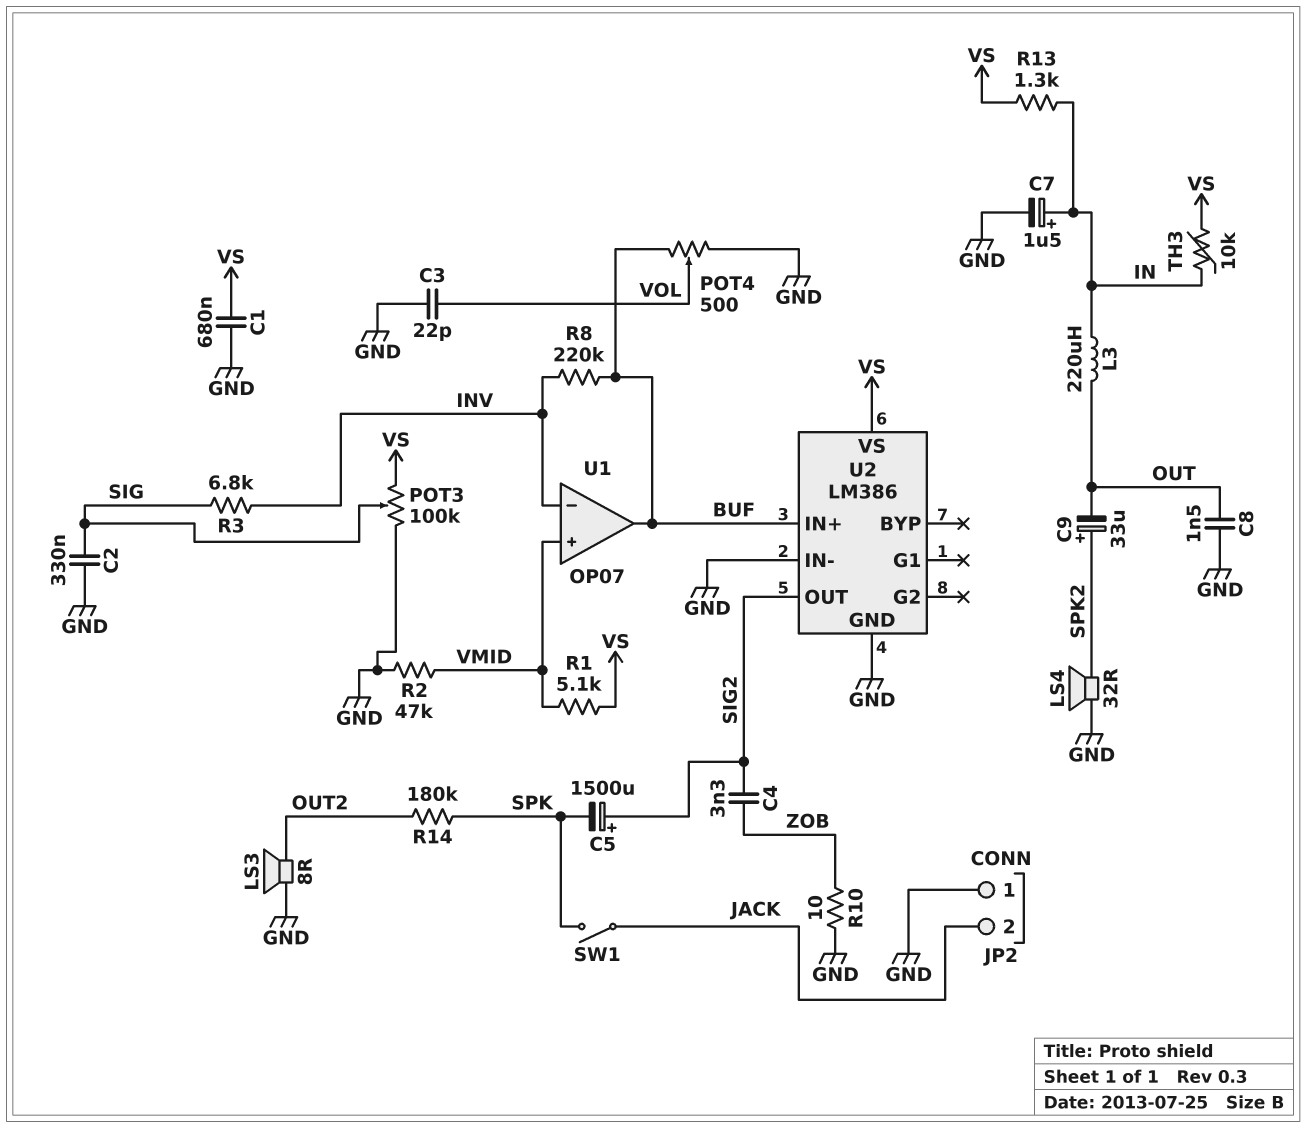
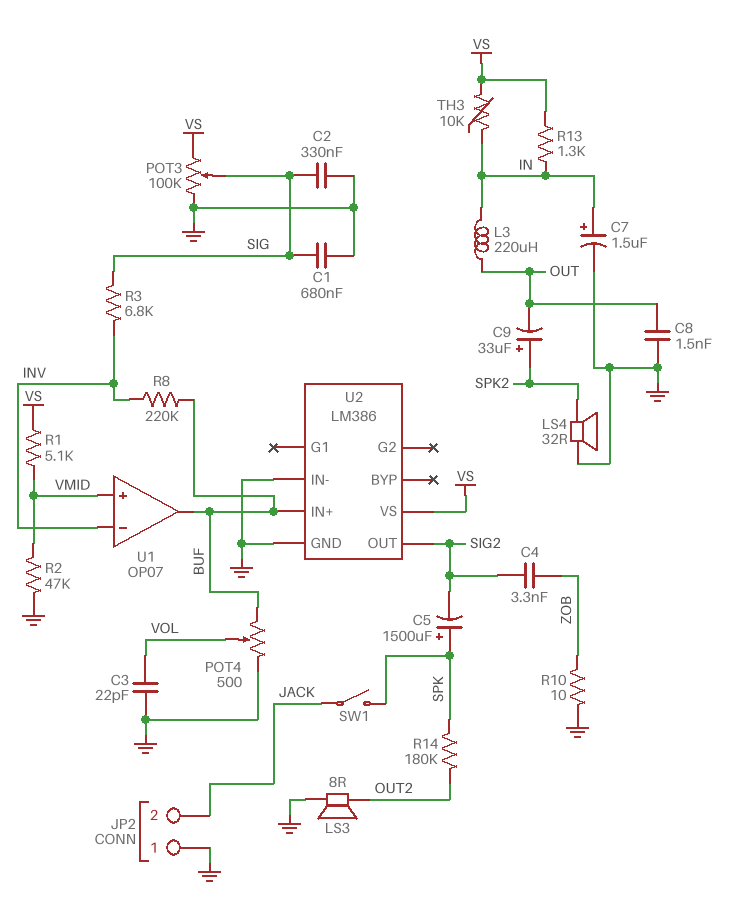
C1: 680nF (GND, VS) -> 680nF (GND, SIG)
C5: 1500uF (plus SIG2, minus SPK) -> 1500uF (plus SPK, minus SIG2)

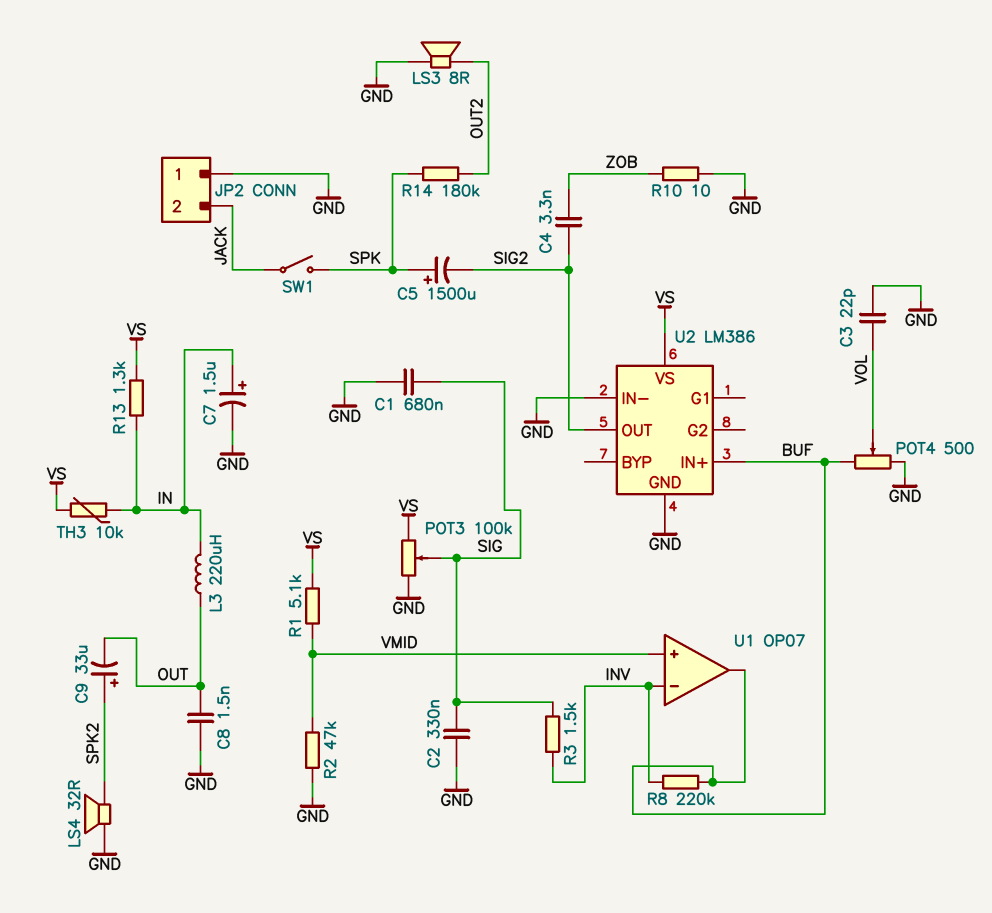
R3: 6.8k (INV, SIG) -> 1.5k (INV, SIG)

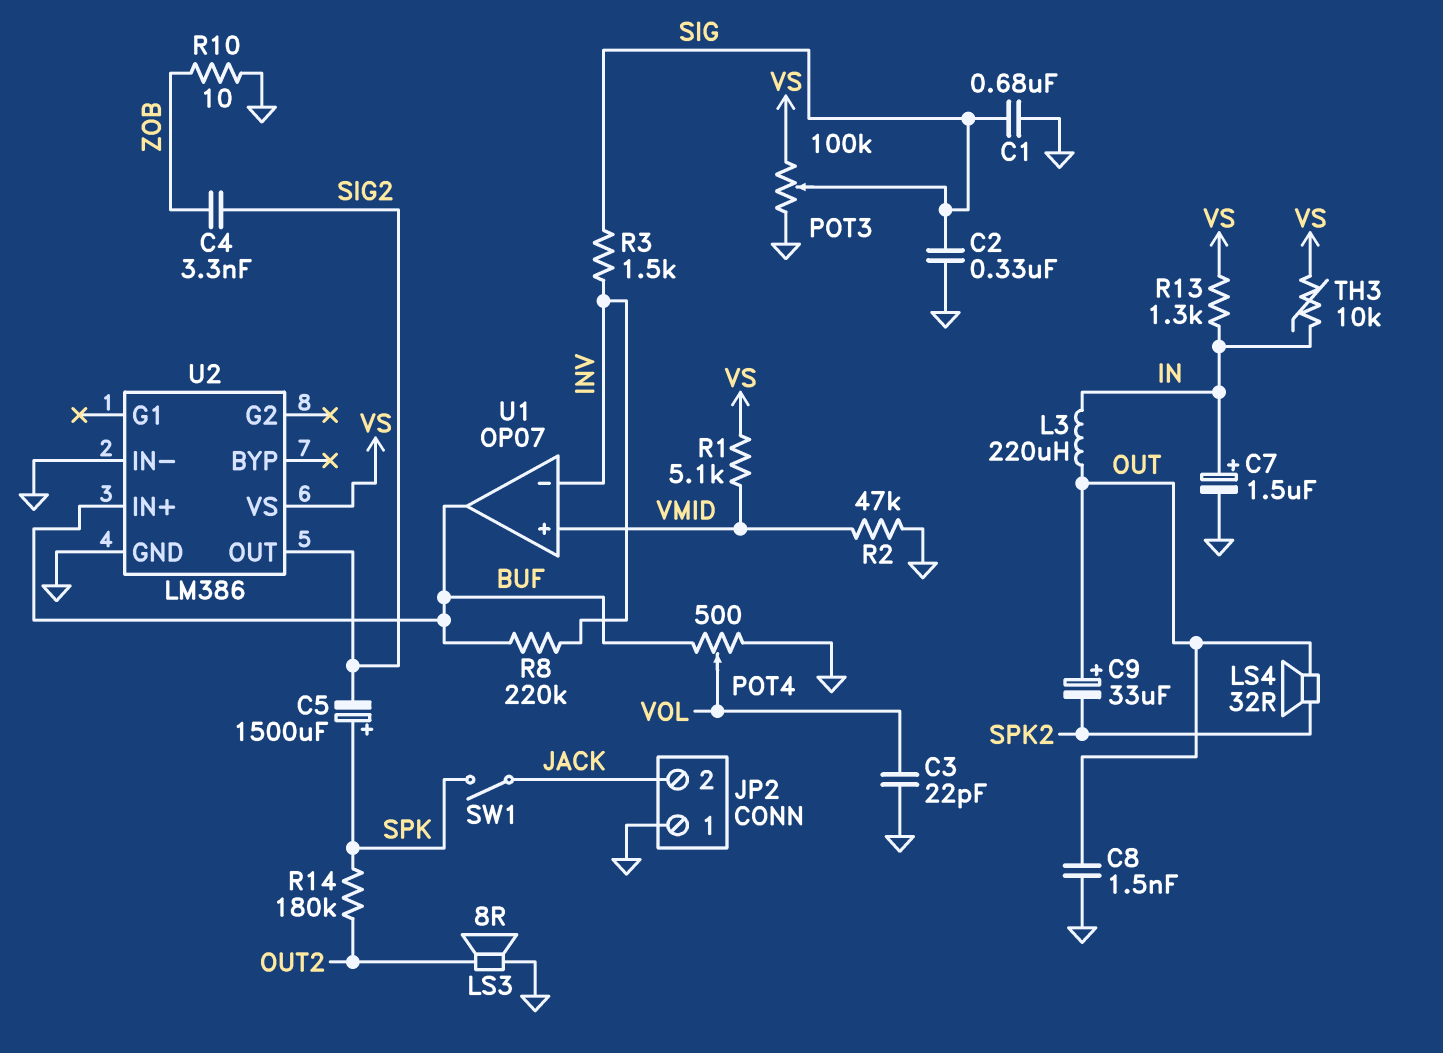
C9: 33uF (plus SPK2, minus OUT) -> 33uF (plus OUT, minus SPK2)
LS4: speaker 32R (GND, SPK2) -> speaker 32R (OUT, SPK2)

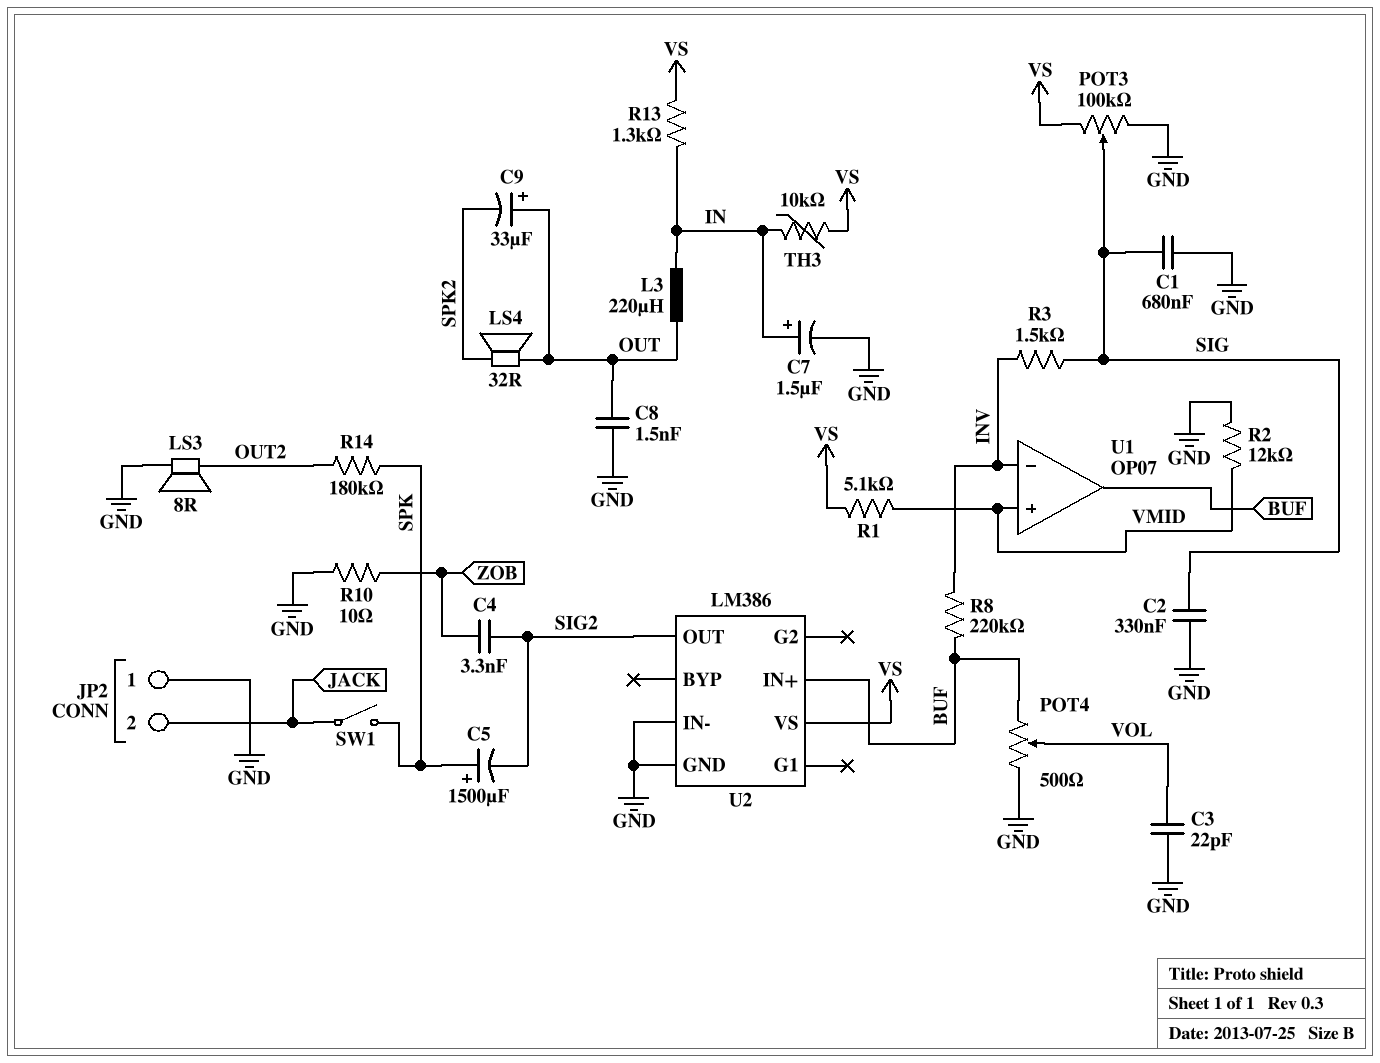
R2: 47k (GND, VMID) -> 12k (GND, VMID)

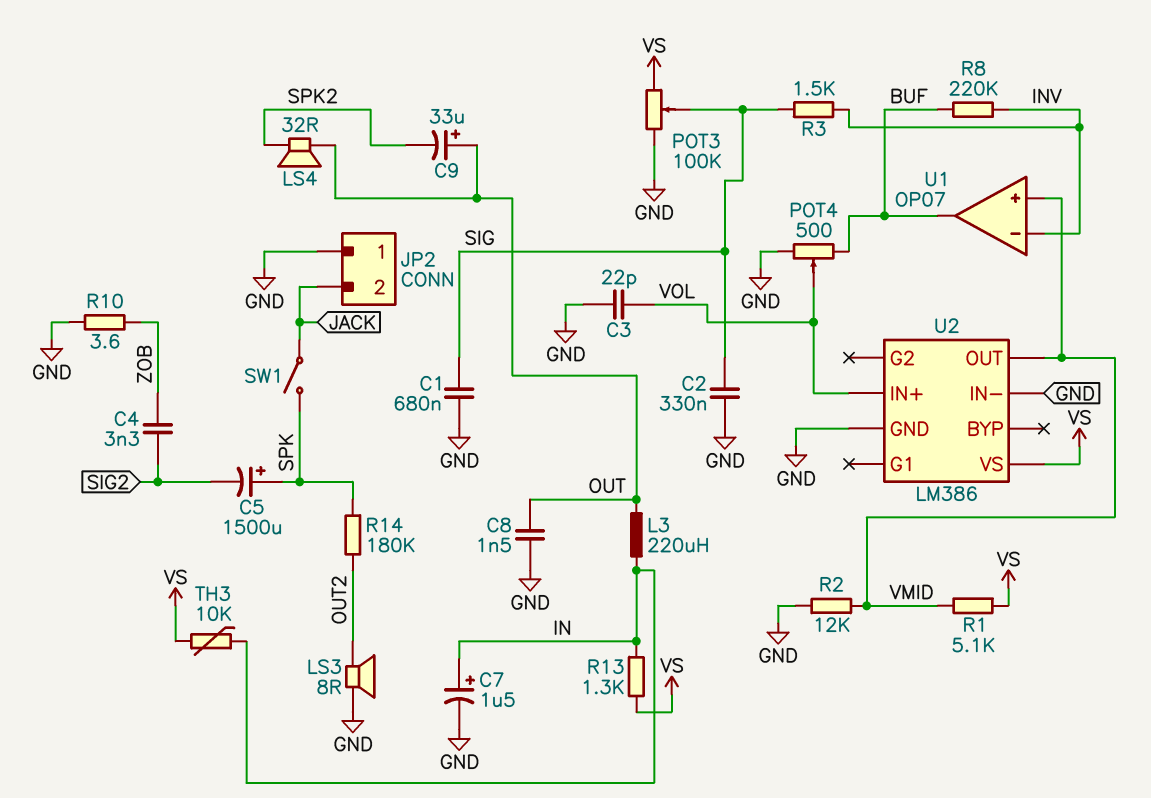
R10: 10 (GND, ZOB) -> 3.6 (GND, ZOB)
U2 pin IN+: BUF -> VOL
U2 pin OUT: SIG2 -> VMID

